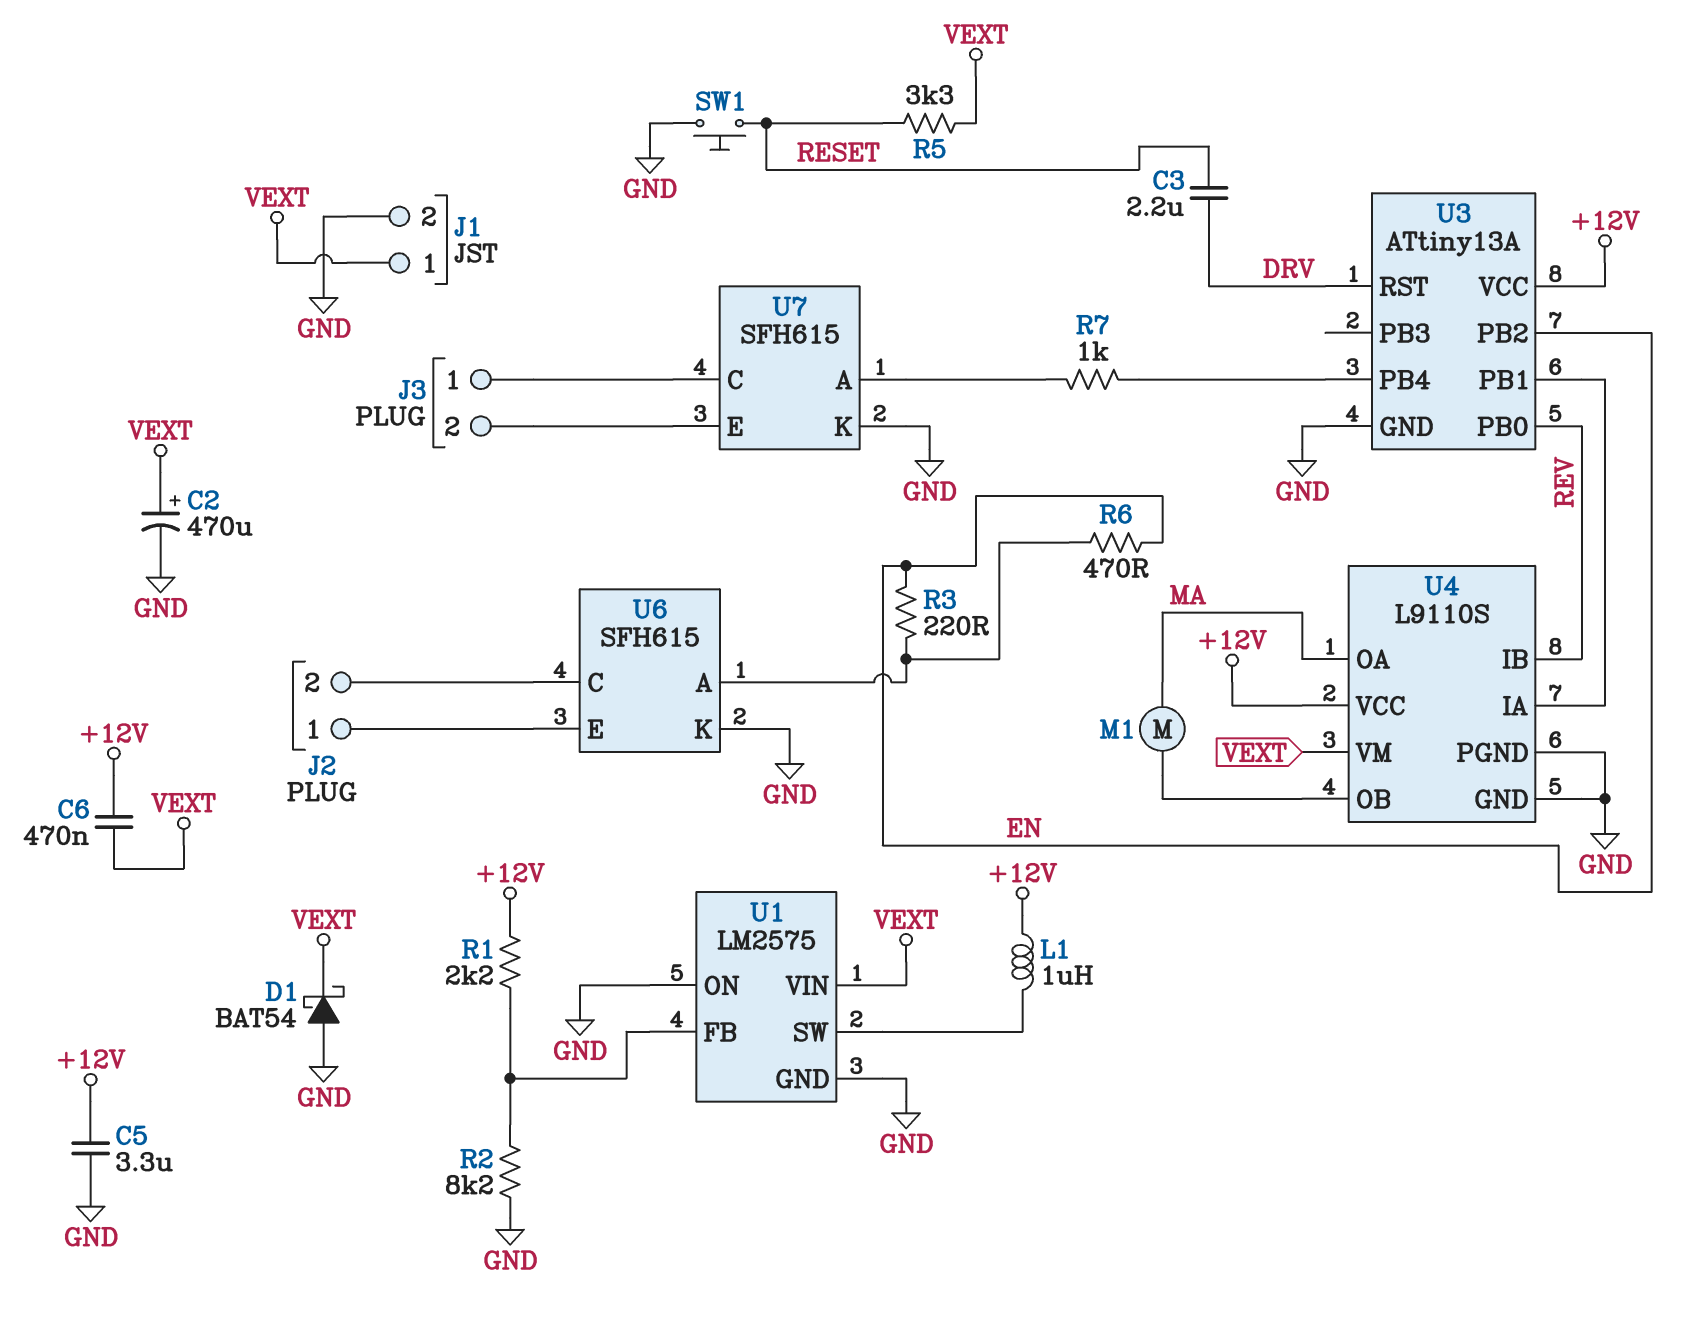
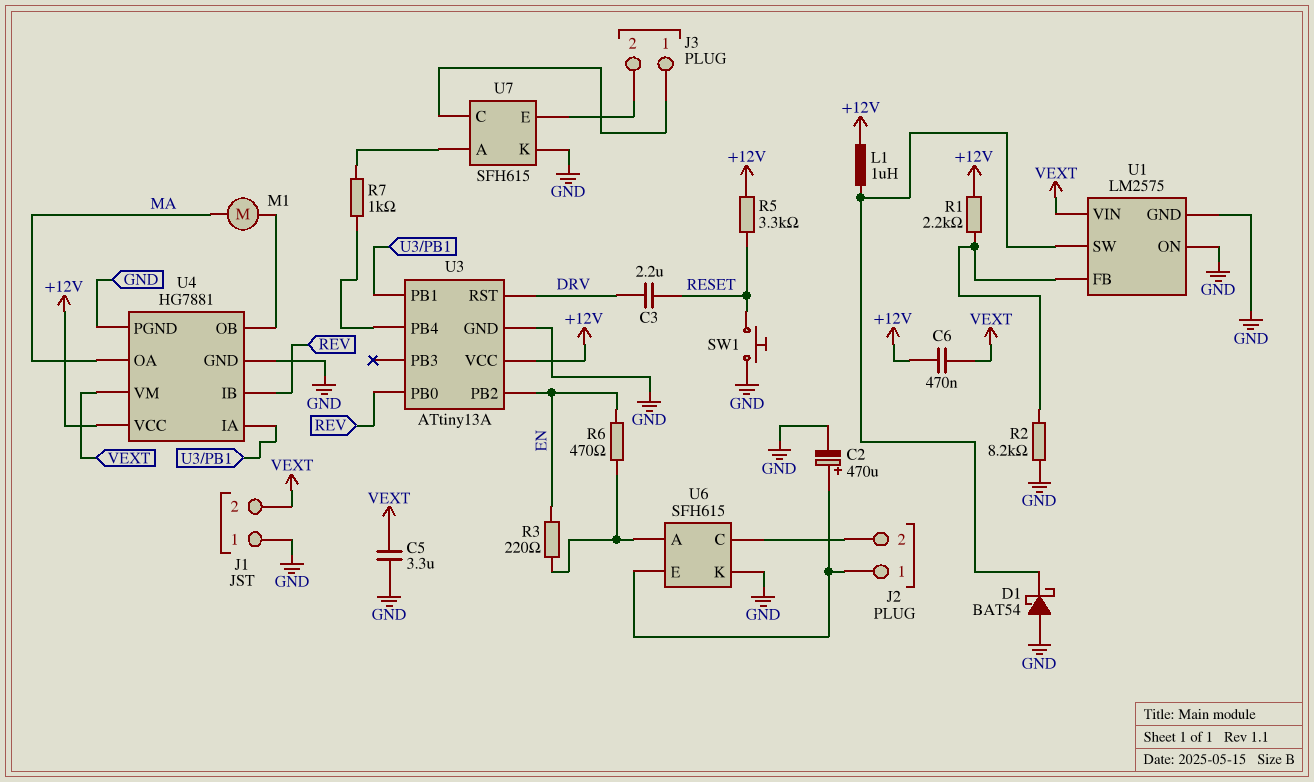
C2: 470uF (plus VEXT, minus GND) -> 470uF (plus J2/1, minus GND)
C5: 3.3uF (+12V, GND) -> 3.3uF (GND, VEXT)
D1: schottky BAT54 (A GND, K VEXT) -> schottky BAT54 (A GND, K U1/SW)
J1 pin 1: VEXT -> GND
J1 pin 2: GND -> VEXT
R5: 3.3k (RESET, VEXT) -> 3.3k (+12V, RESET)
U4: L9110S -> HG7881

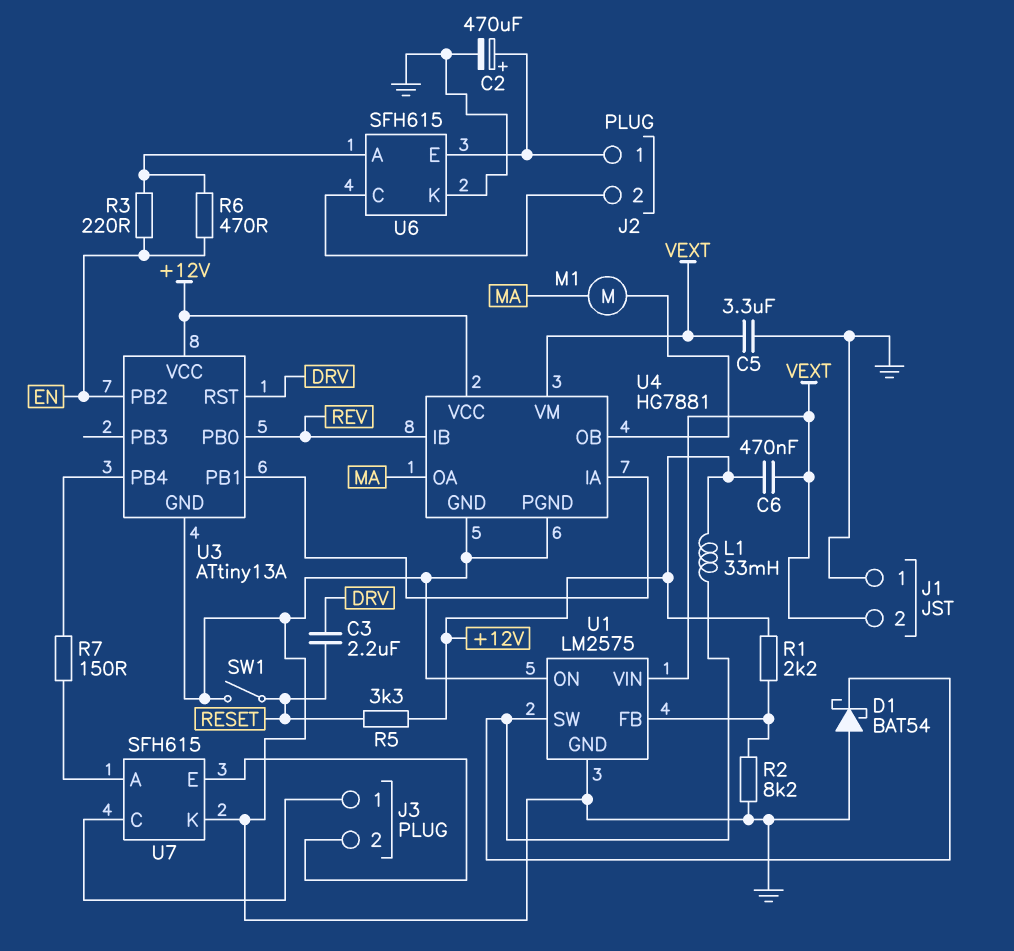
L1: 1uH (+12V, U1/SW) -> 33mH (+12V, U1/SW)
R7: 1k (U3/PB4, U7/A) -> 150 (U3/PB4, U7/A)
SW1: button (GND, RESET) -> switch (GND, RESET)

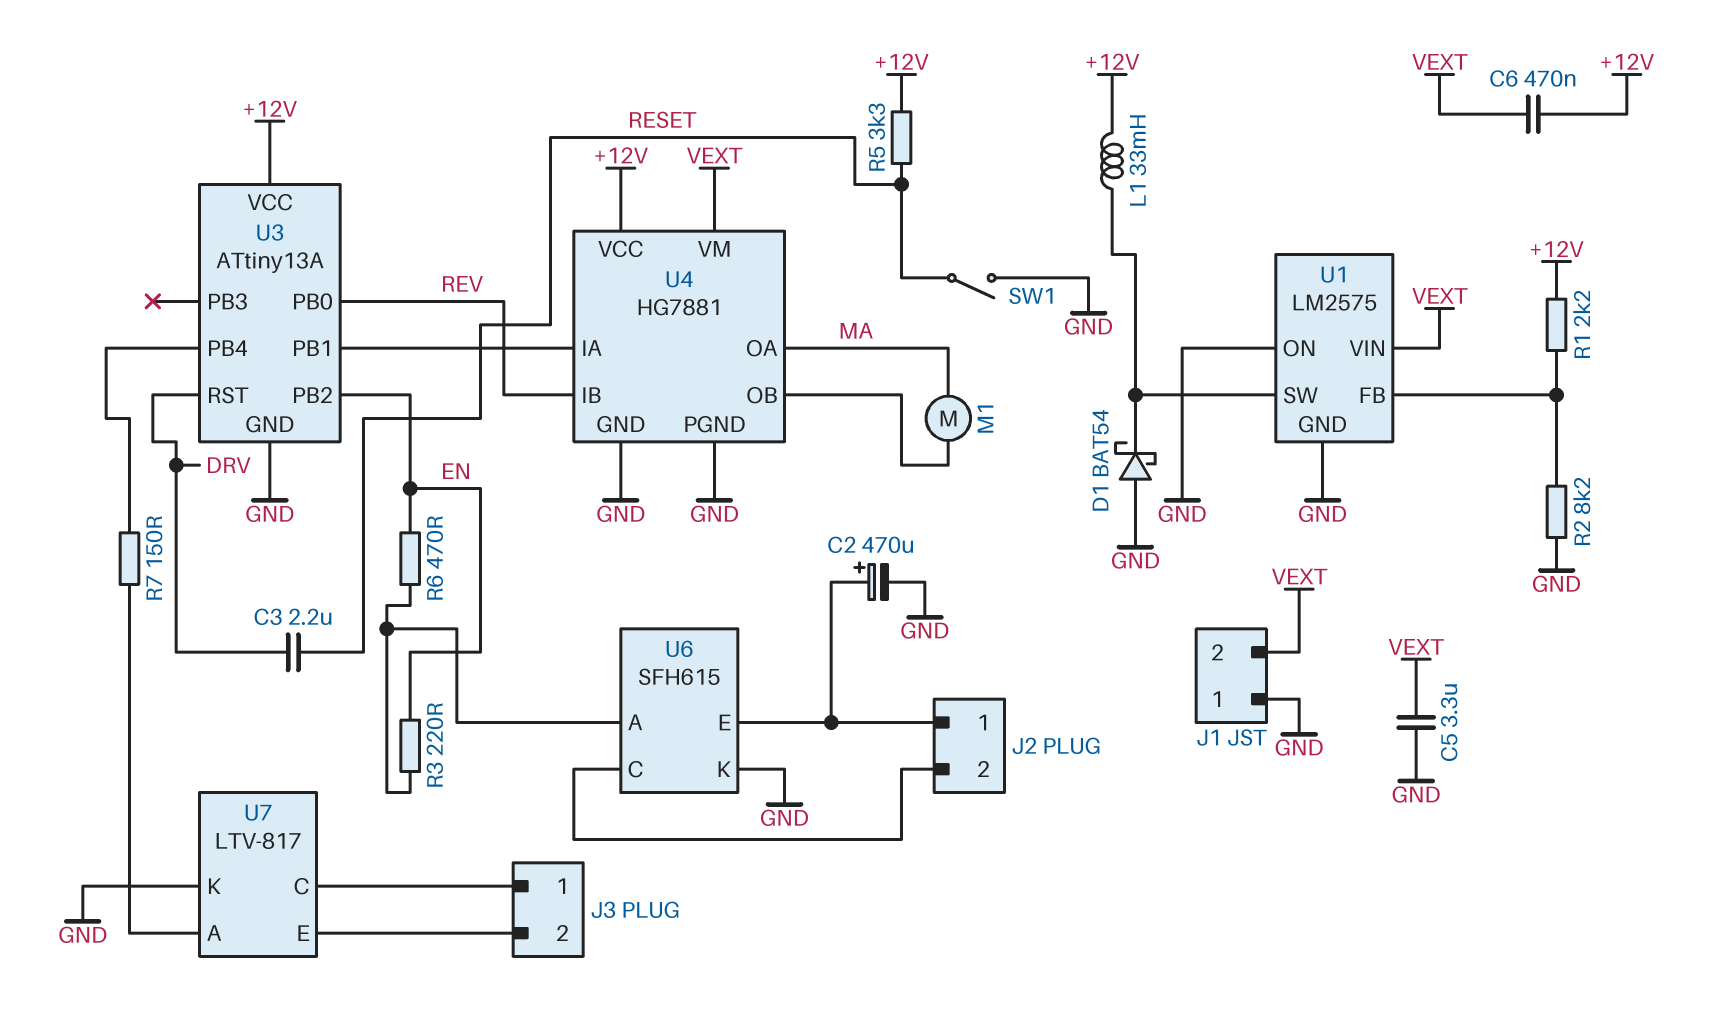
U7: SFH615 -> LTV-817

